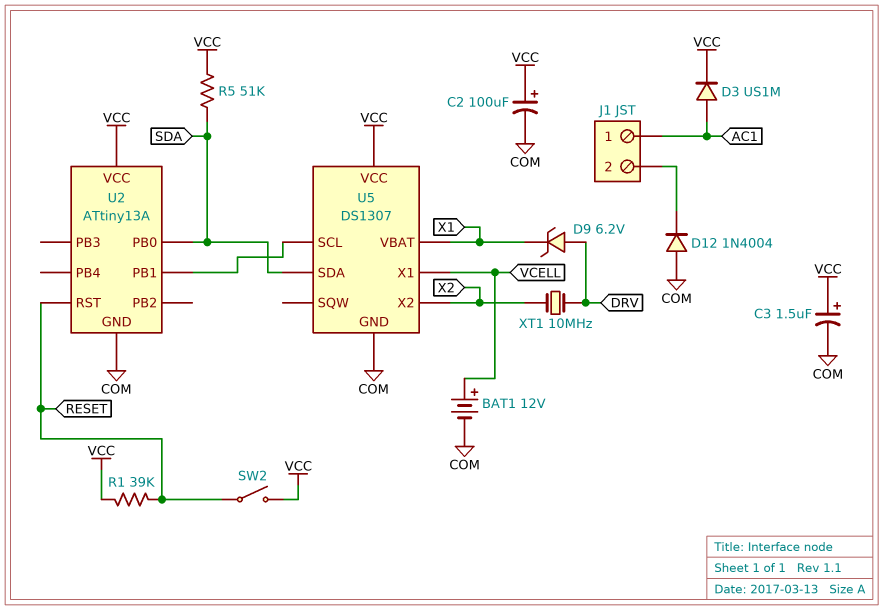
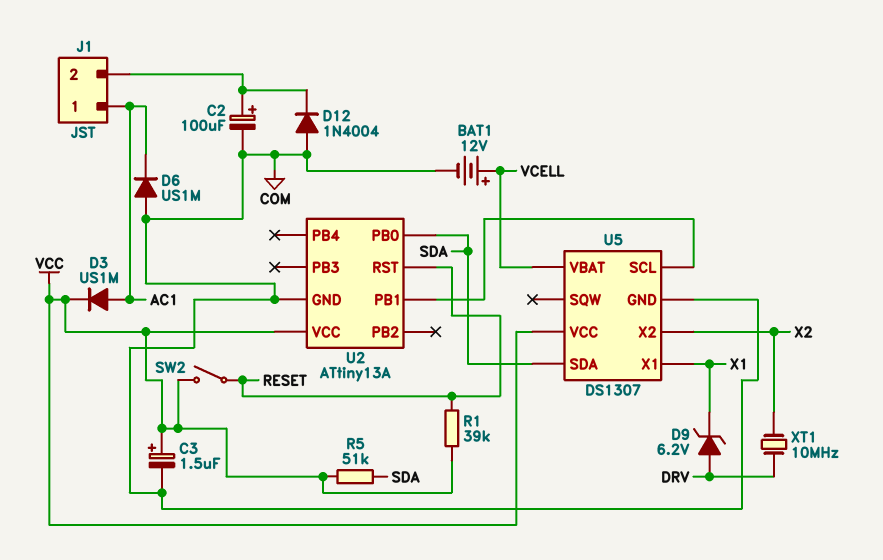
C2: 100uF (plus VCC, minus COM) -> 100uF (plus J1/2, minus COM)
D6: none -> diode US1M (A COM, K AC1)
U5 pin VBAT: X1 -> VCELL
U5 pin X1: VCELL -> X1

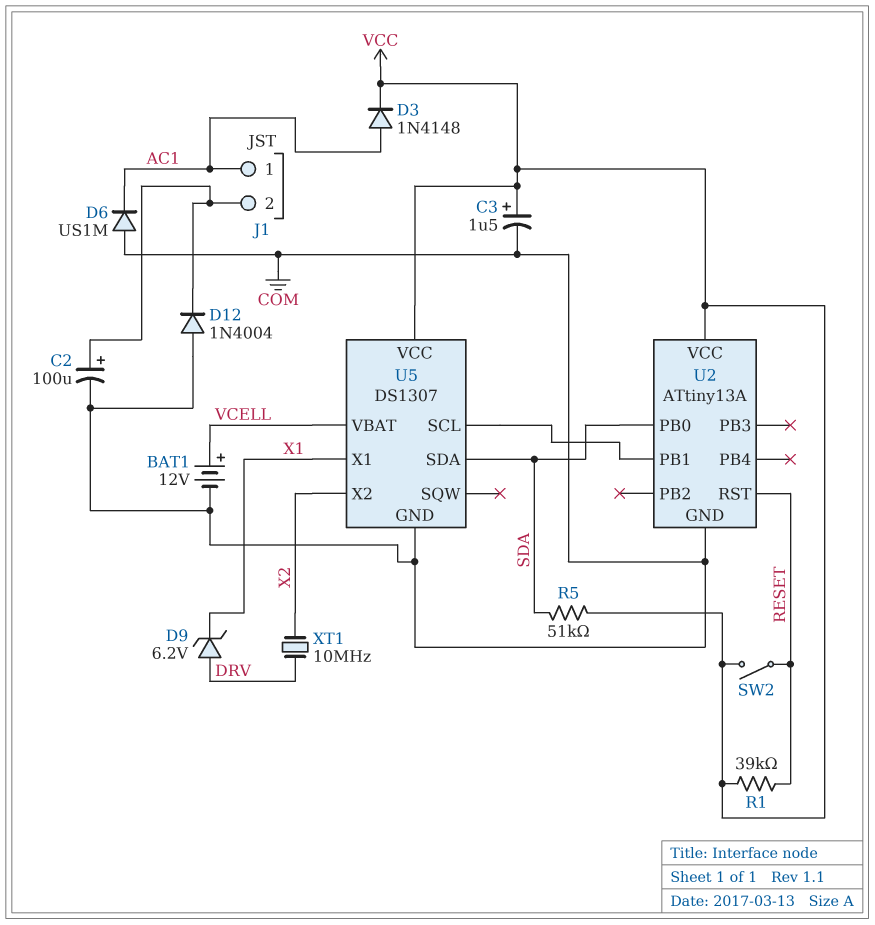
D3: diode US1M (A AC1, K VCC) -> diode 1N4148 (A AC1, K VCC)

